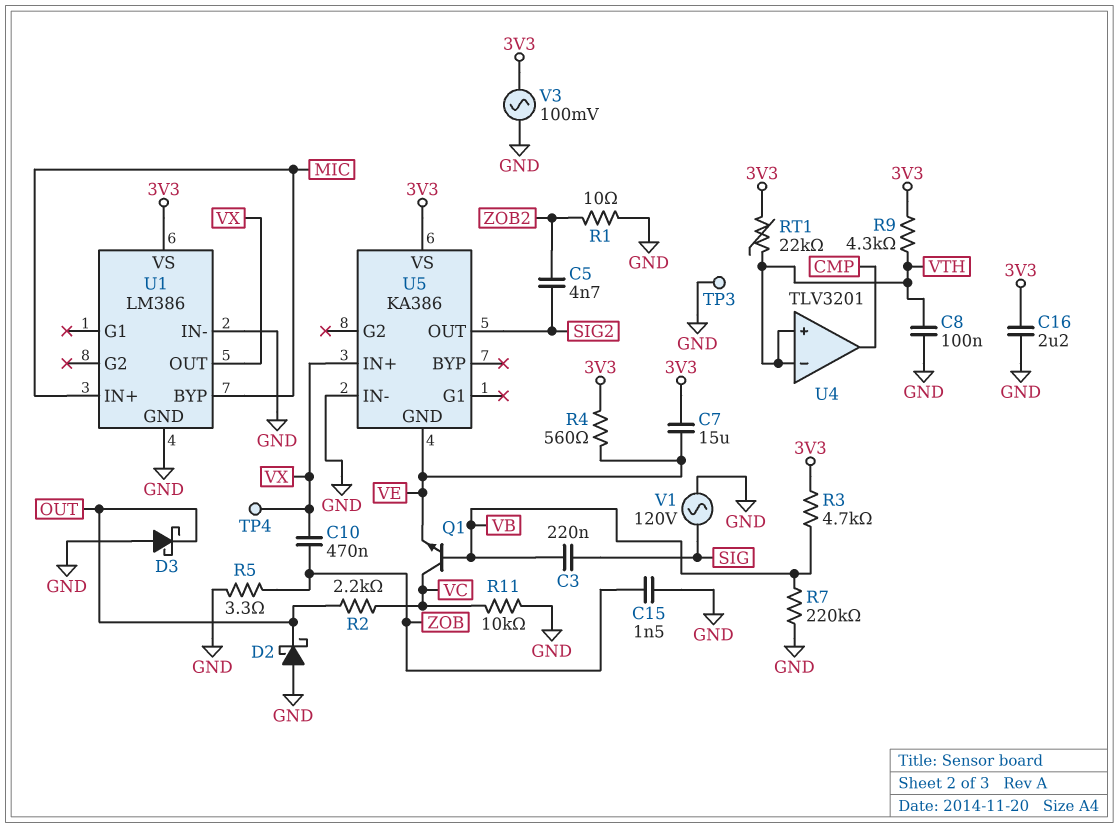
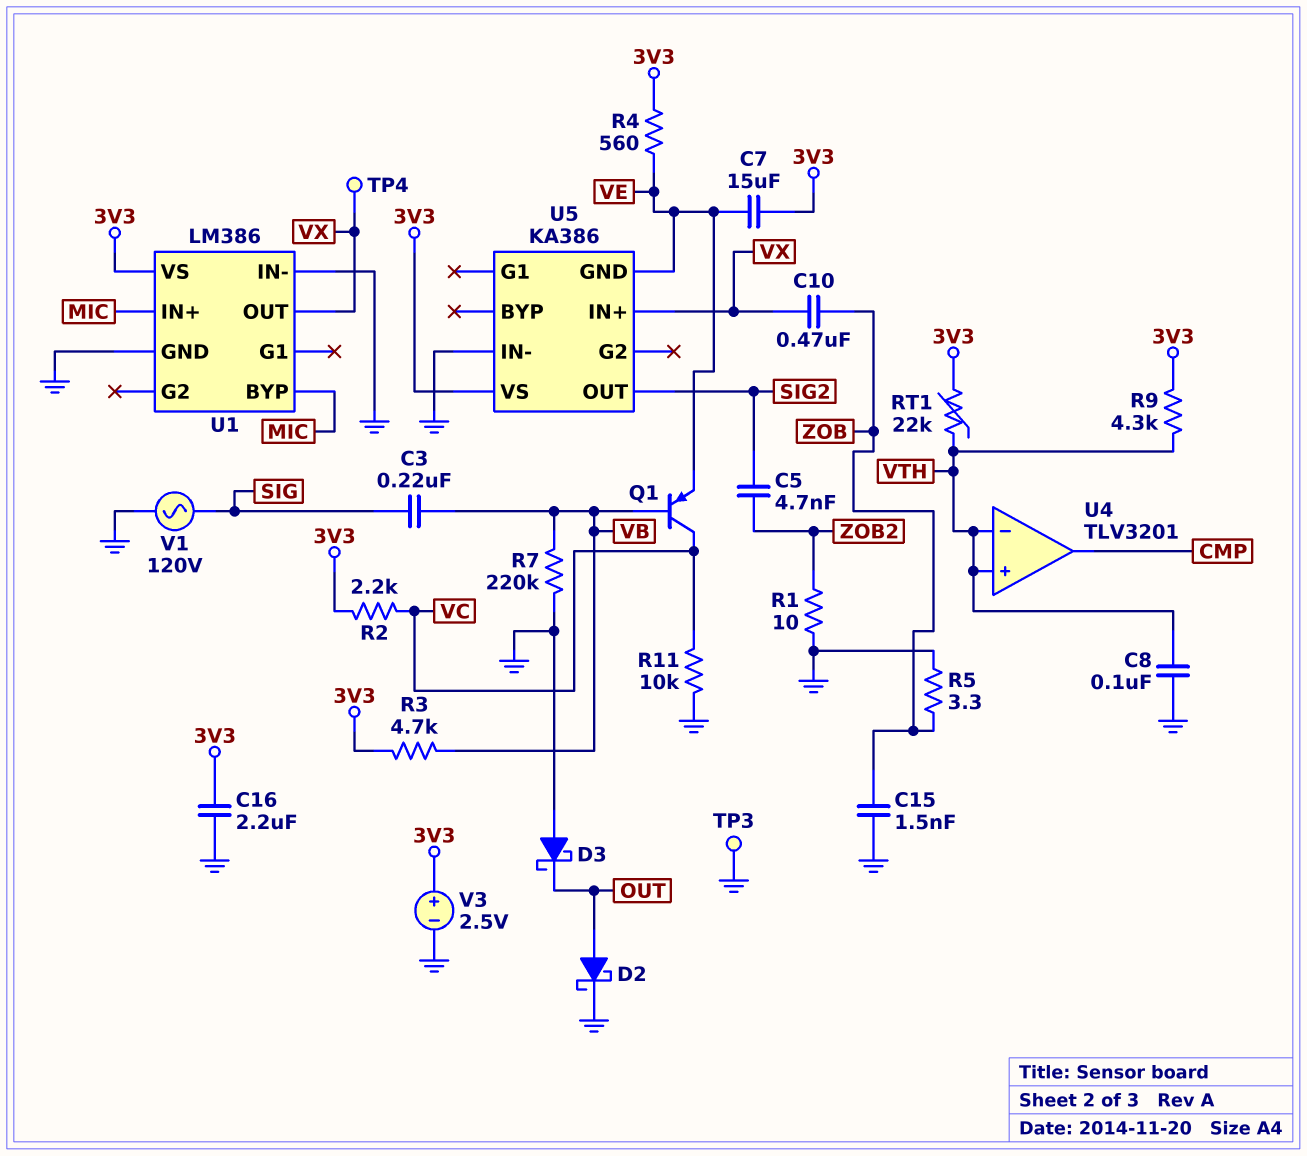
D2: schottky (A GND, K OUT) -> schottky (A OUT, K GND)
Q1: NPN (B VB, C VC, E VE) -> PNP (B VB, C VC, E VE)
R2: 2.2k (OUT, VC) -> 2.2k (3V3, VC)
V3: AC 100mV (3V3, GND) -> 2.5V (plus 3V3, minus GND)

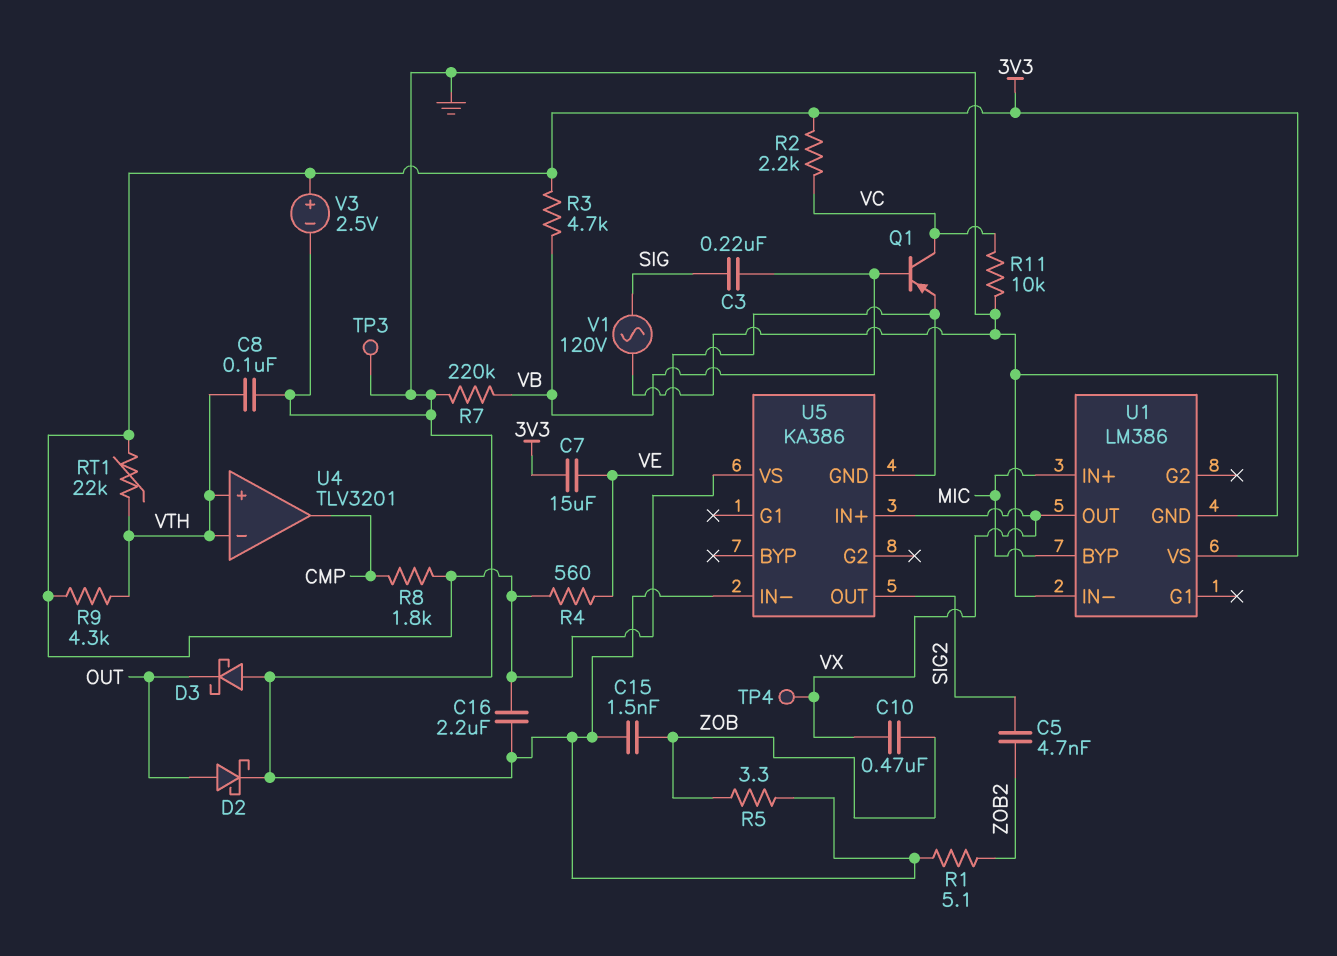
R1: 10 (GND, ZOB2) -> 5.1 (GND, ZOB2)
R8: none -> 1.8k (3V3, CMP)

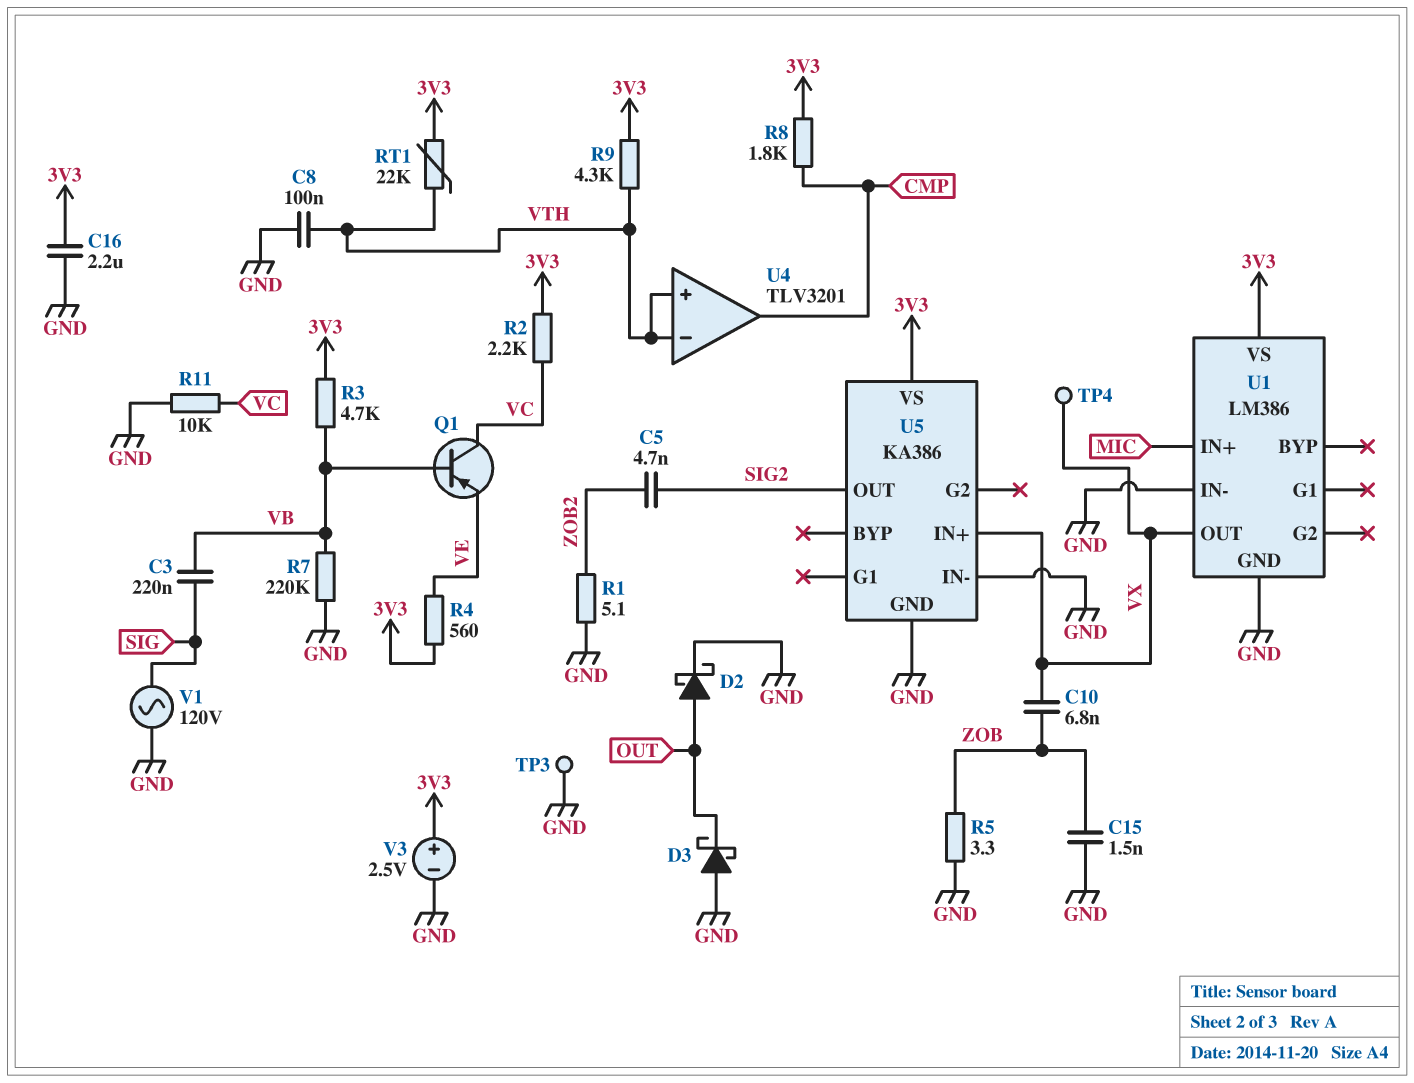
C7: 15uF (3V3, VE) -> none
C10: 470nF (VX, ZOB) -> 6.8nF (VX, ZOB)
U1 pin BYP: MIC -> none
U5 pin GND: VE -> GND

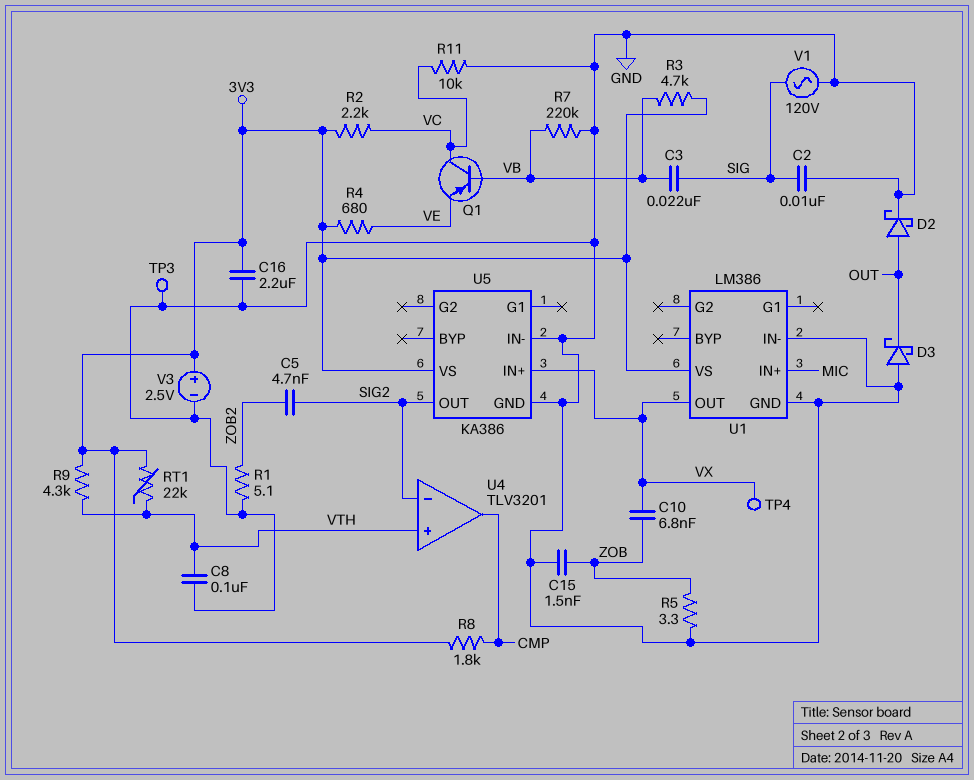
C2: none -> 10nF (GND, SIG)
C3: 220nF (SIG, VB) -> 22nF (SIG, VB)
R4: 560 (3V3, VE) -> 680 (3V3, VE)
U4 pin in-: VTH -> SIG2

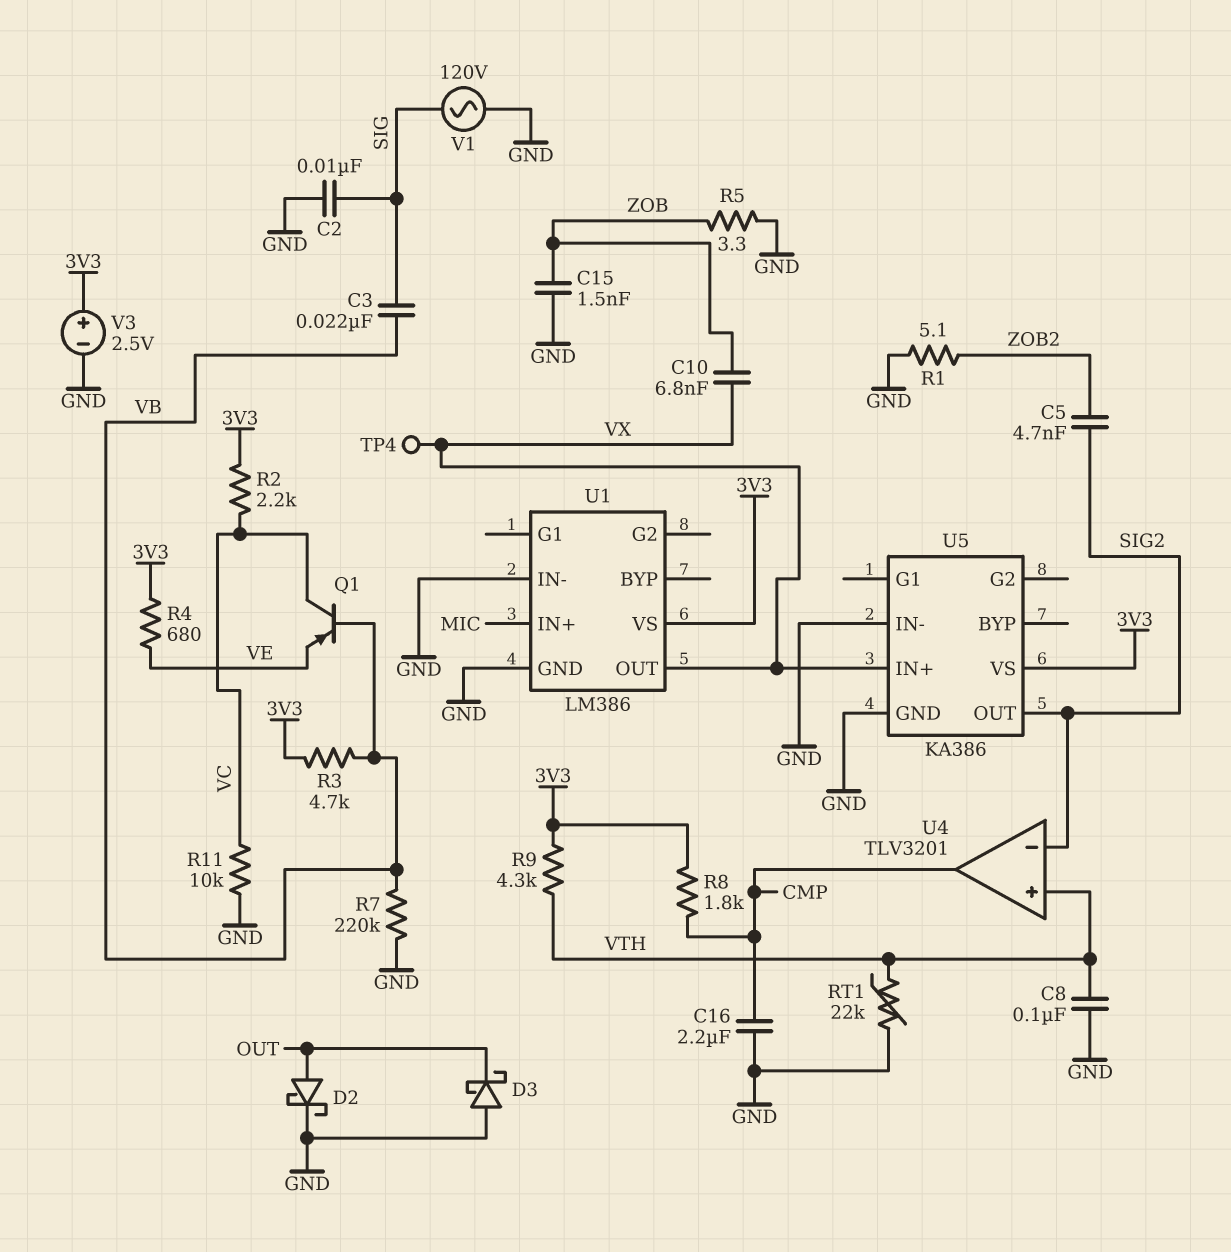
C16: 2.2uF (3V3, GND) -> 2.2uF (CMP, GND)
RT1: 22k (3V3, VTH) -> 22k (GND, VTH)
TP3: test point (GND) -> none

